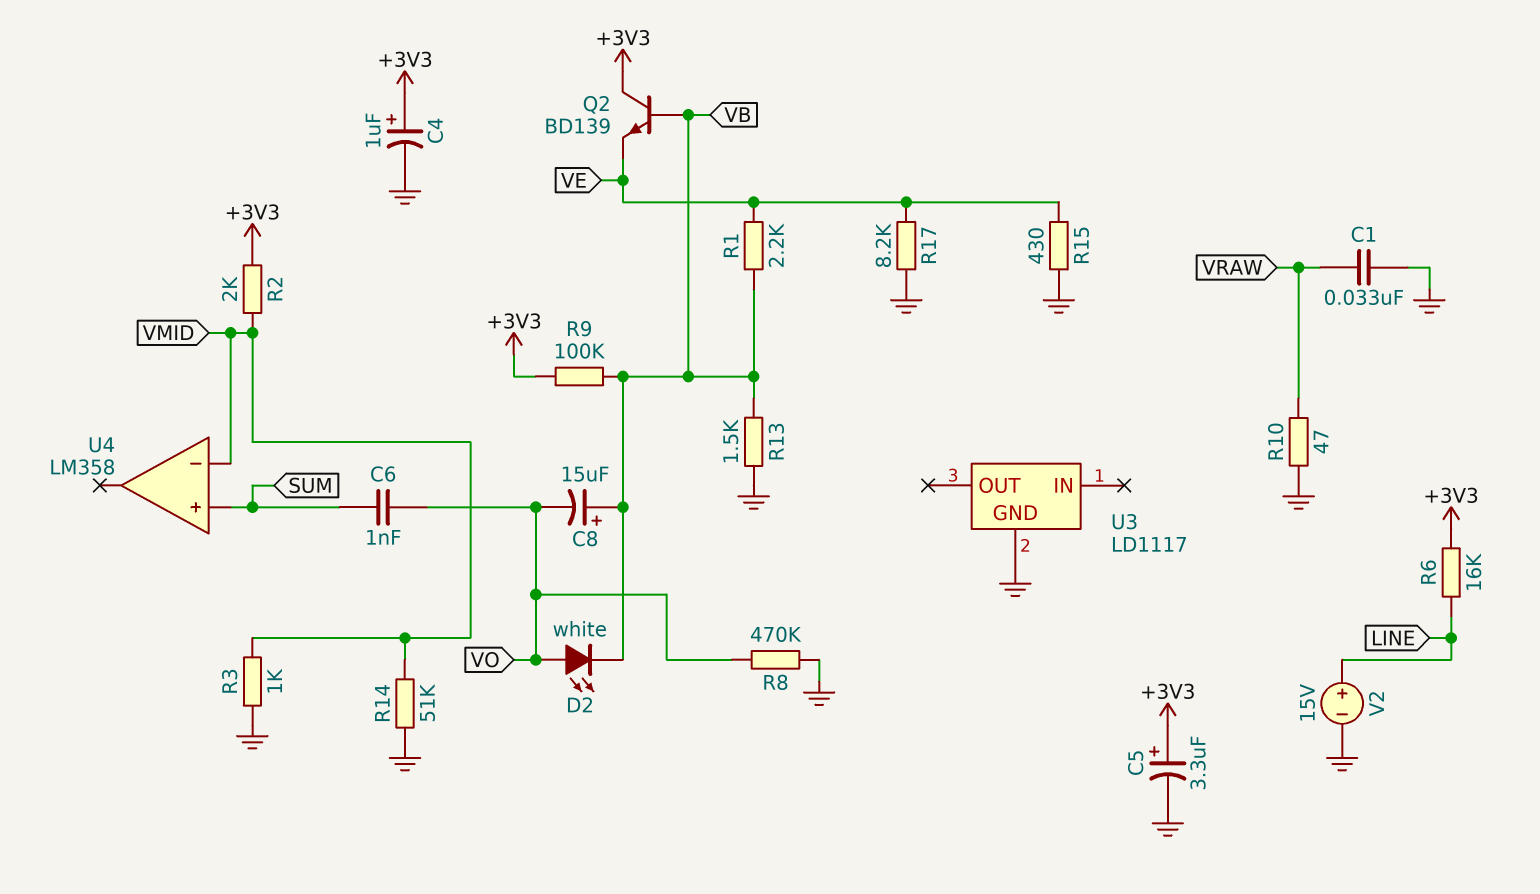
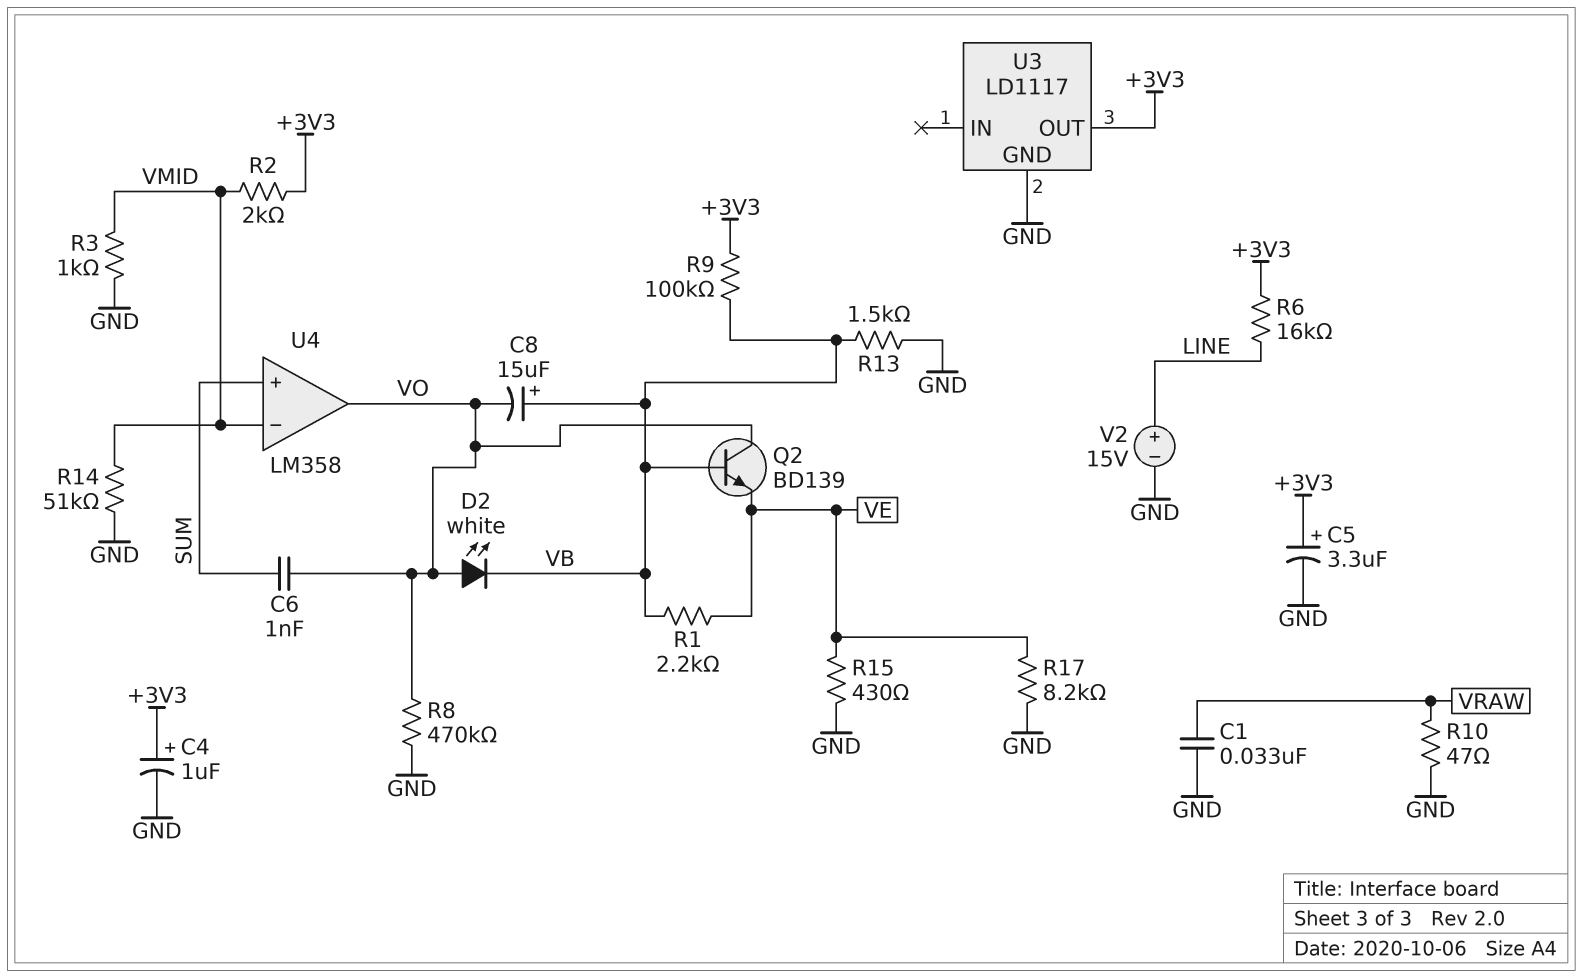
Q2: NPN BD139 (B VB, C +3V3, E VE) -> NPN BD139 (B VB, C VO, E VE)
U3 pin OUT: none -> +3V3
U4 pin out: none -> VO

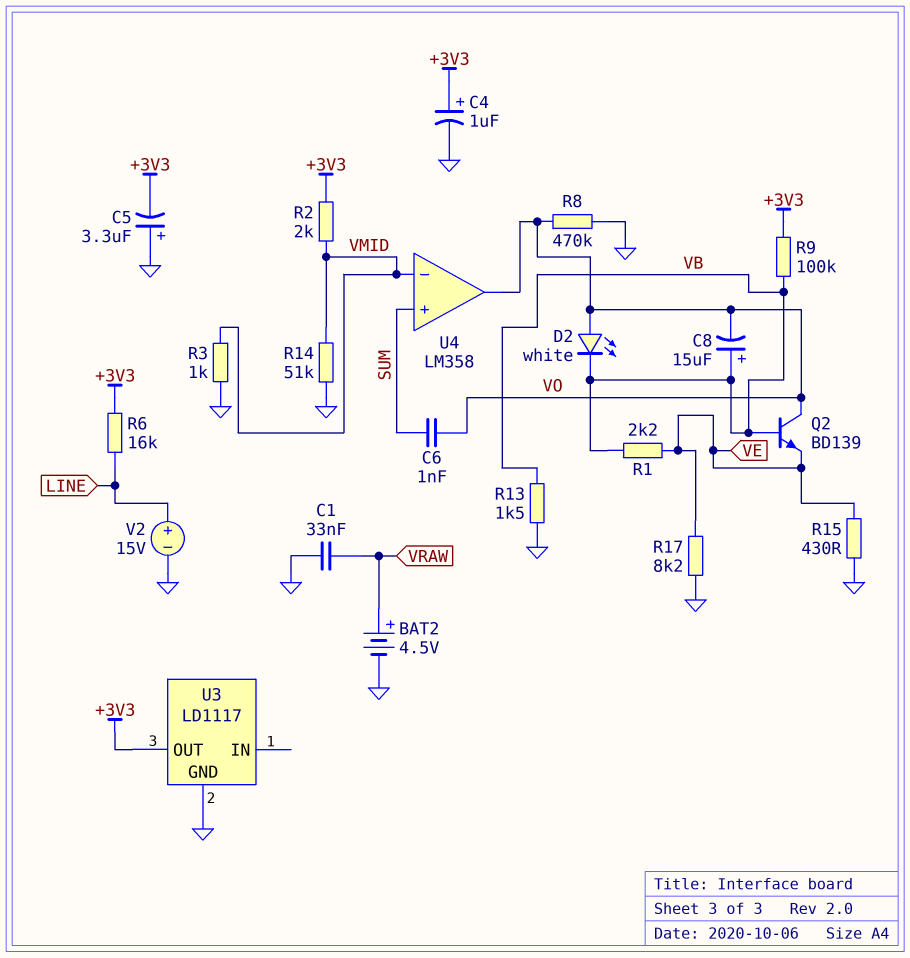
BAT2: none -> 4.5V (plus VRAW, minus GND)
C5: 3.3uF (plus +3V3, minus GND) -> 3.3uF (plus GND, minus +3V3)
R10: 47 (GND, VRAW) -> none

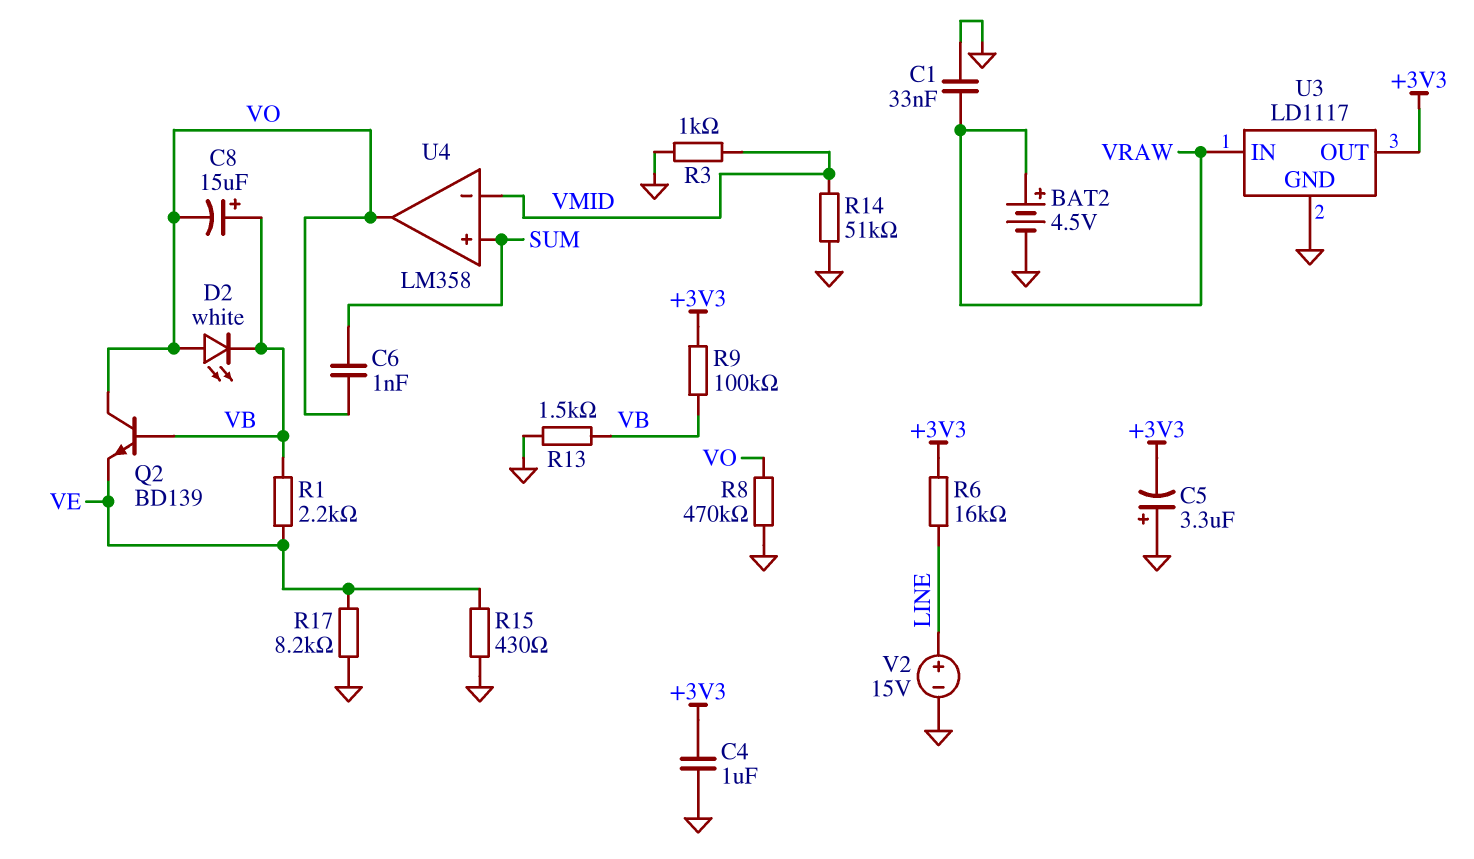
C4: 1uF (plus +3V3, minus GND) -> 1uF (+3V3, GND)
R2: 2k (+3V3, VMID) -> none
U3 pin IN: none -> VRAW

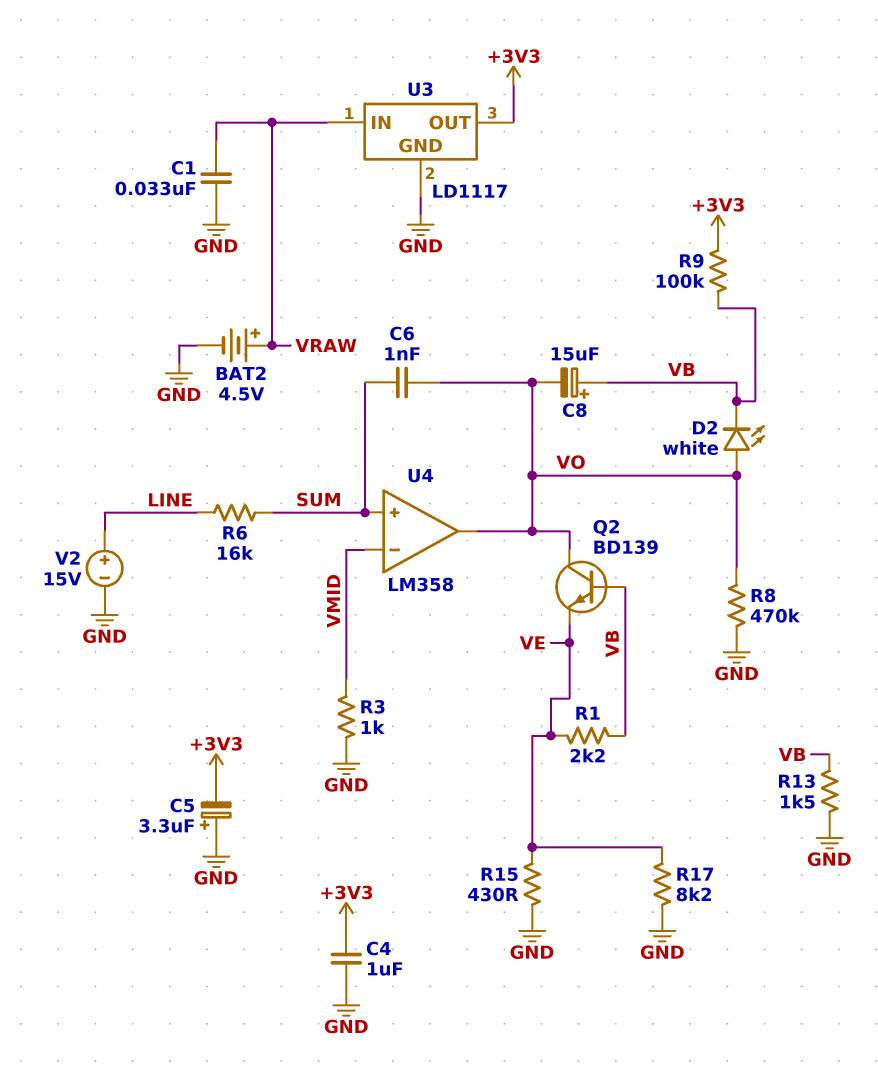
R6: 16k (+3V3, LINE) -> 16k (LINE, SUM)
R14: 51k (GND, VMID) -> none

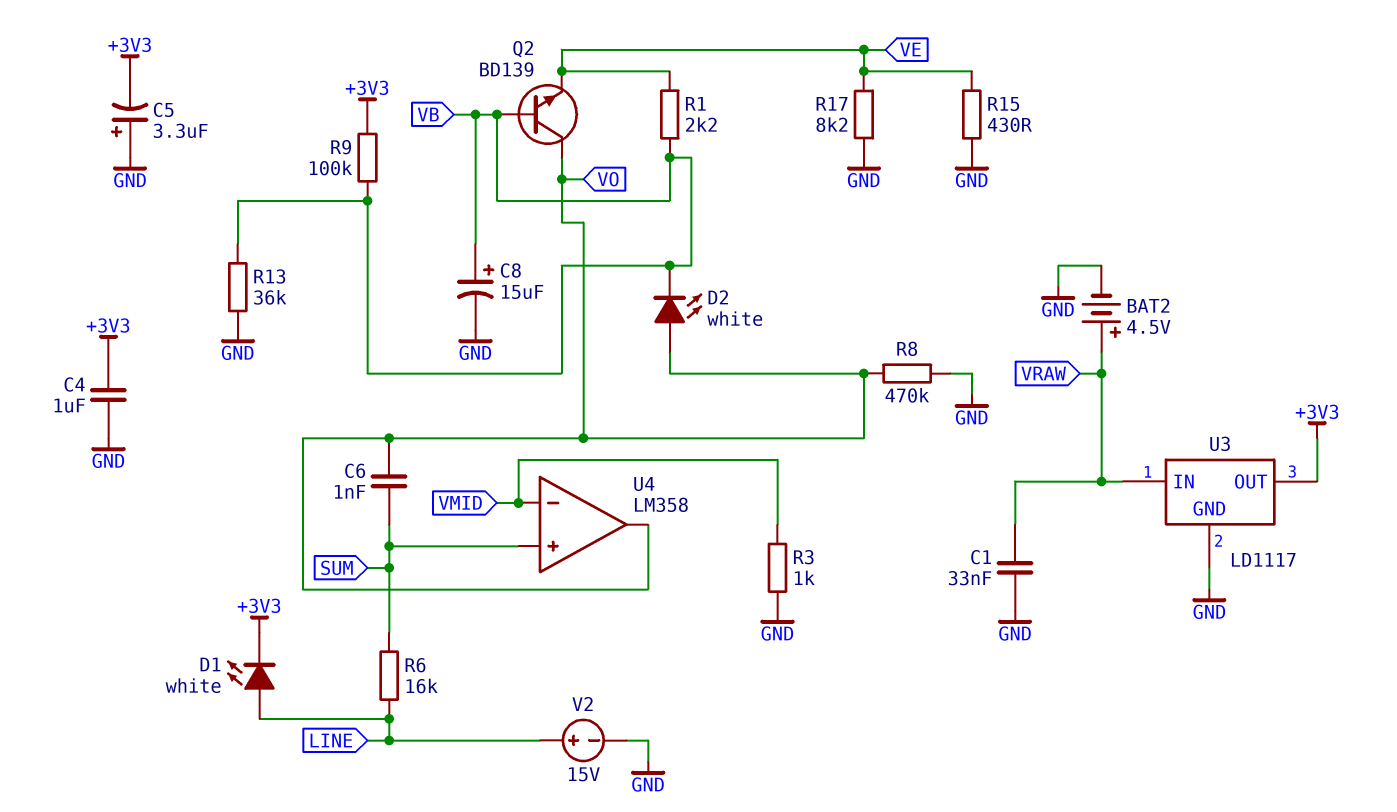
C8: 15uF (plus VB, minus VO) -> 15uF (plus VB, minus GND)
D1: none -> LED white (A LINE, K +3V3)
R13: 1.5k (GND, VB) -> 36k (GND, VB)

